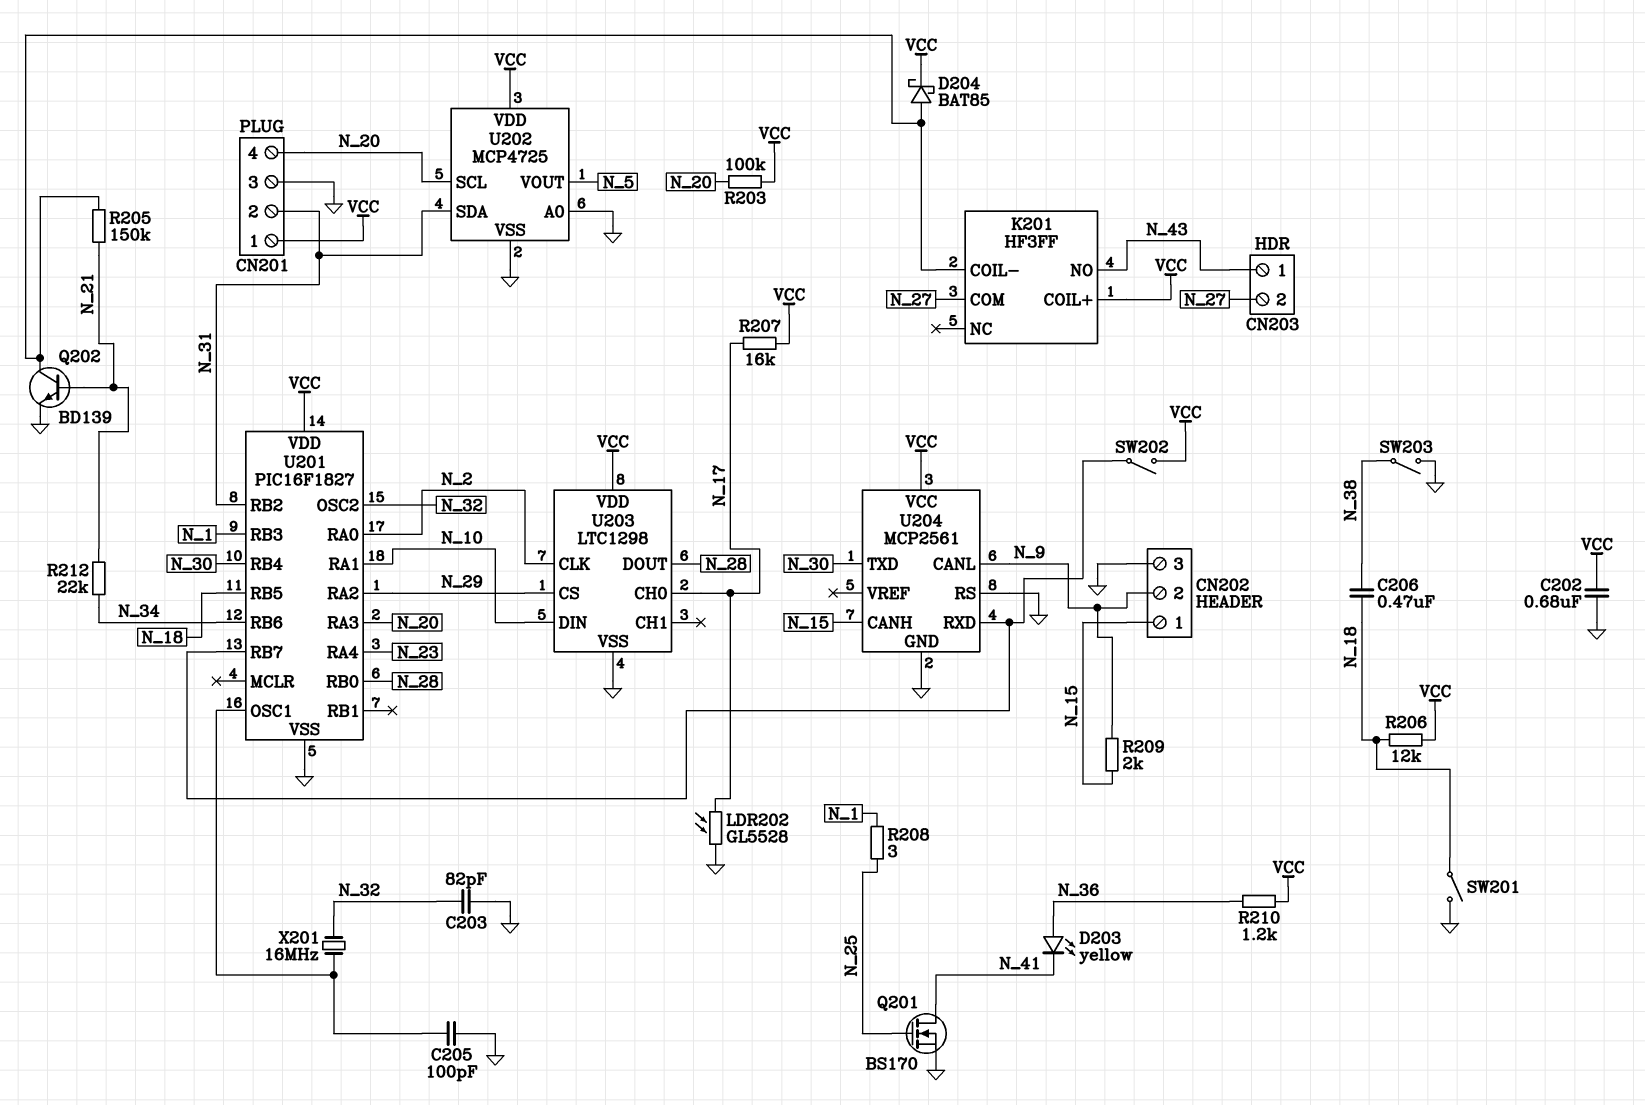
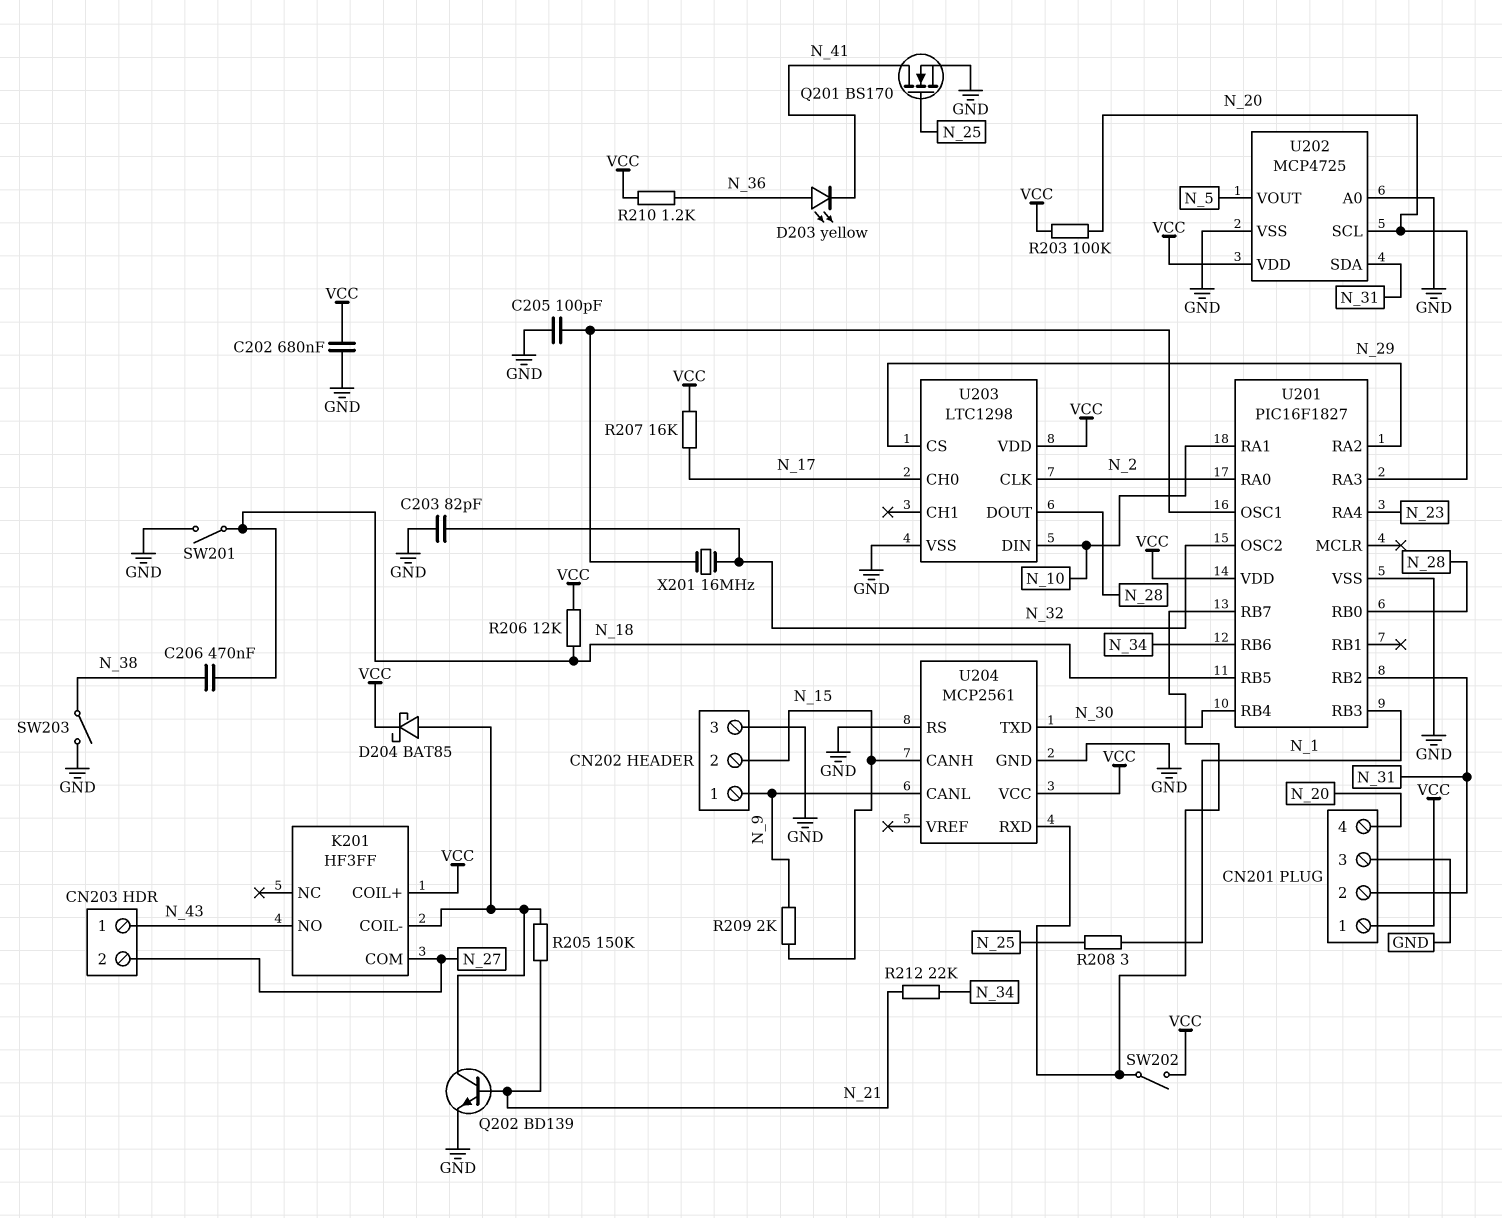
CN202 pin 1: N_15 -> N_9
CN202 pin 2: N_9 -> N_15
LDR202: GL5528 (GND, N_17) -> none

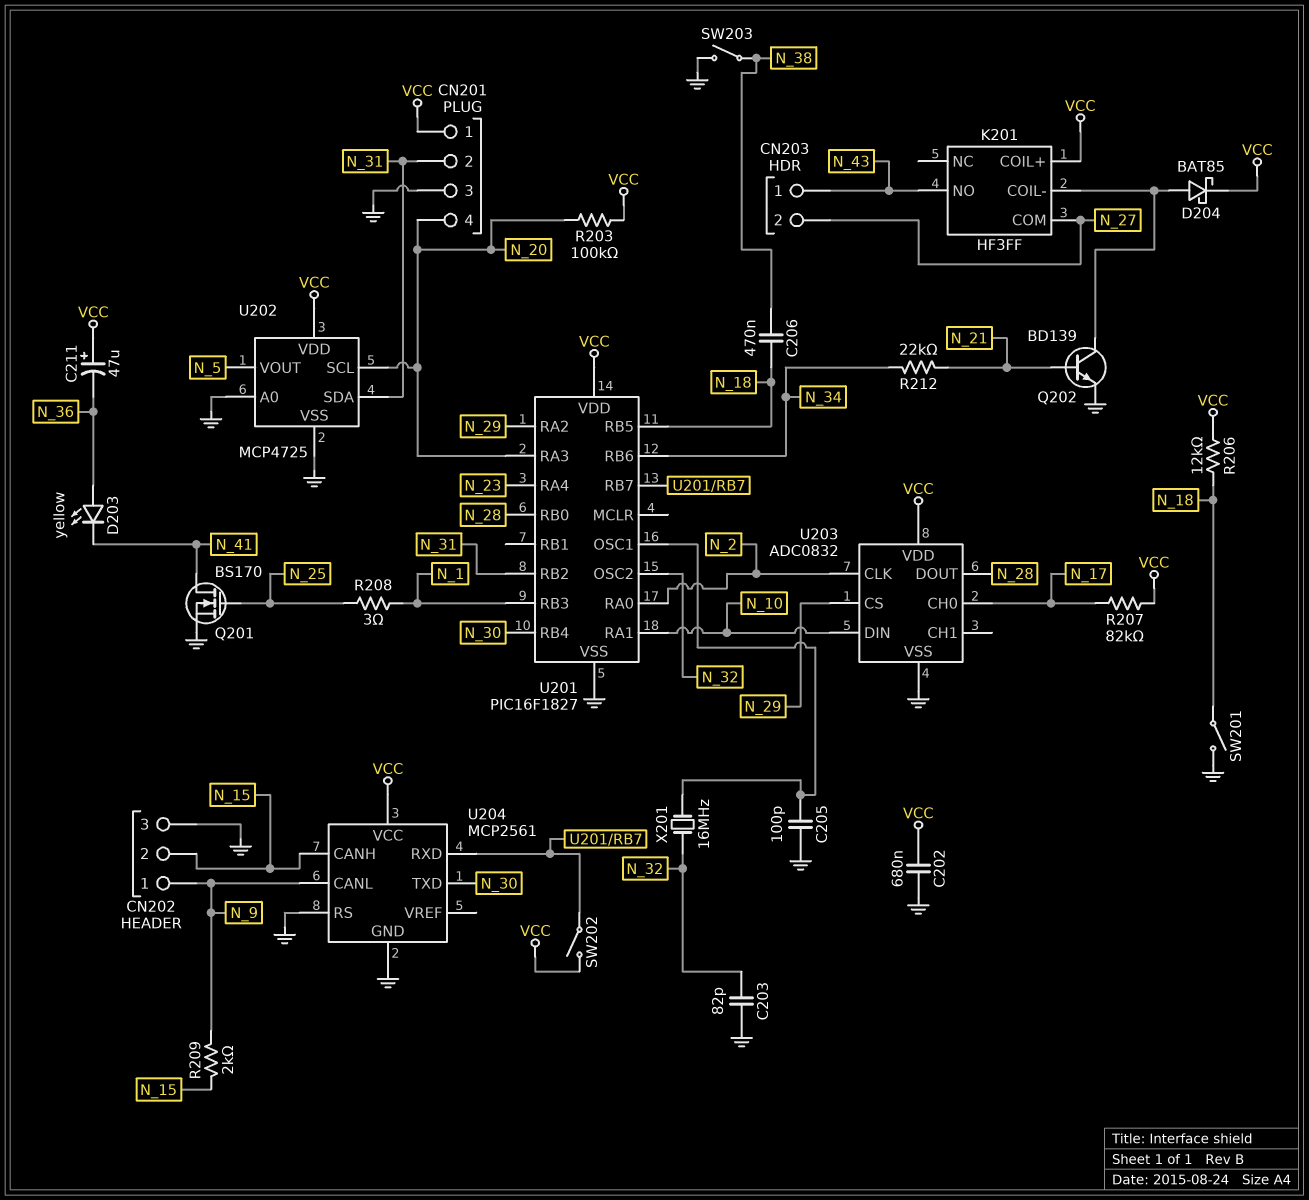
C211: none -> 47uF (plus VCC, minus N_36)
R205: 150k (K201/COIL-, N_21) -> none
R207: 16k (N_17, VCC) -> 82k (N_17, VCC)
R210: 1.2k (N_36, VCC) -> none
U203: LTC1298 -> ADC0832

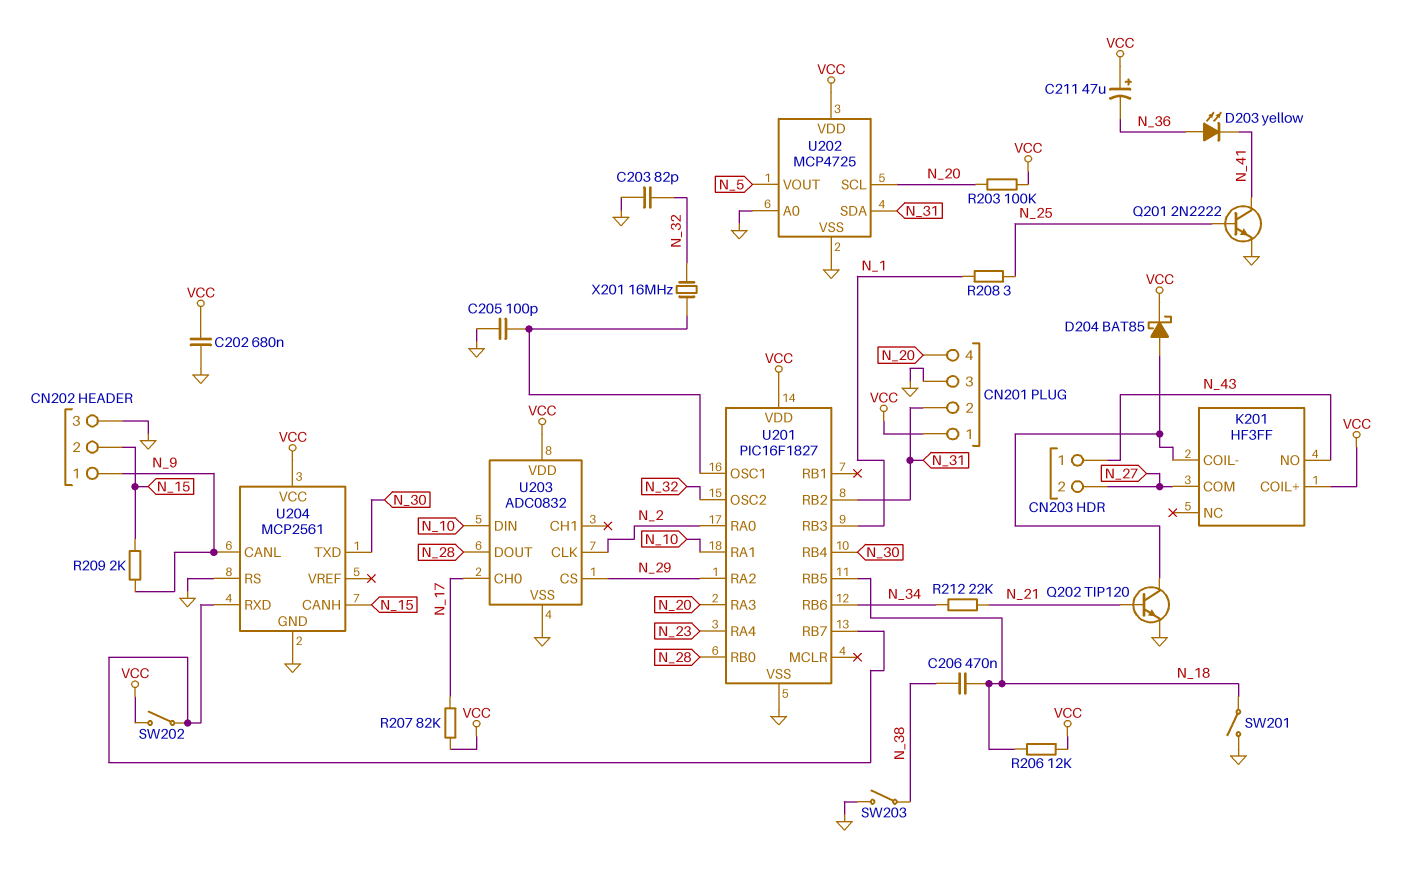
Q201: NMOS BS170 (G N_25, D N_41, S GND) -> NPN 2N2222 (B N_25, C N_41, E GND)
Q202: NPN BD139 (B N_21, C K201/COIL-, E GND) -> NPN TIP120 (B N_21, C K201/COIL-, E GND)

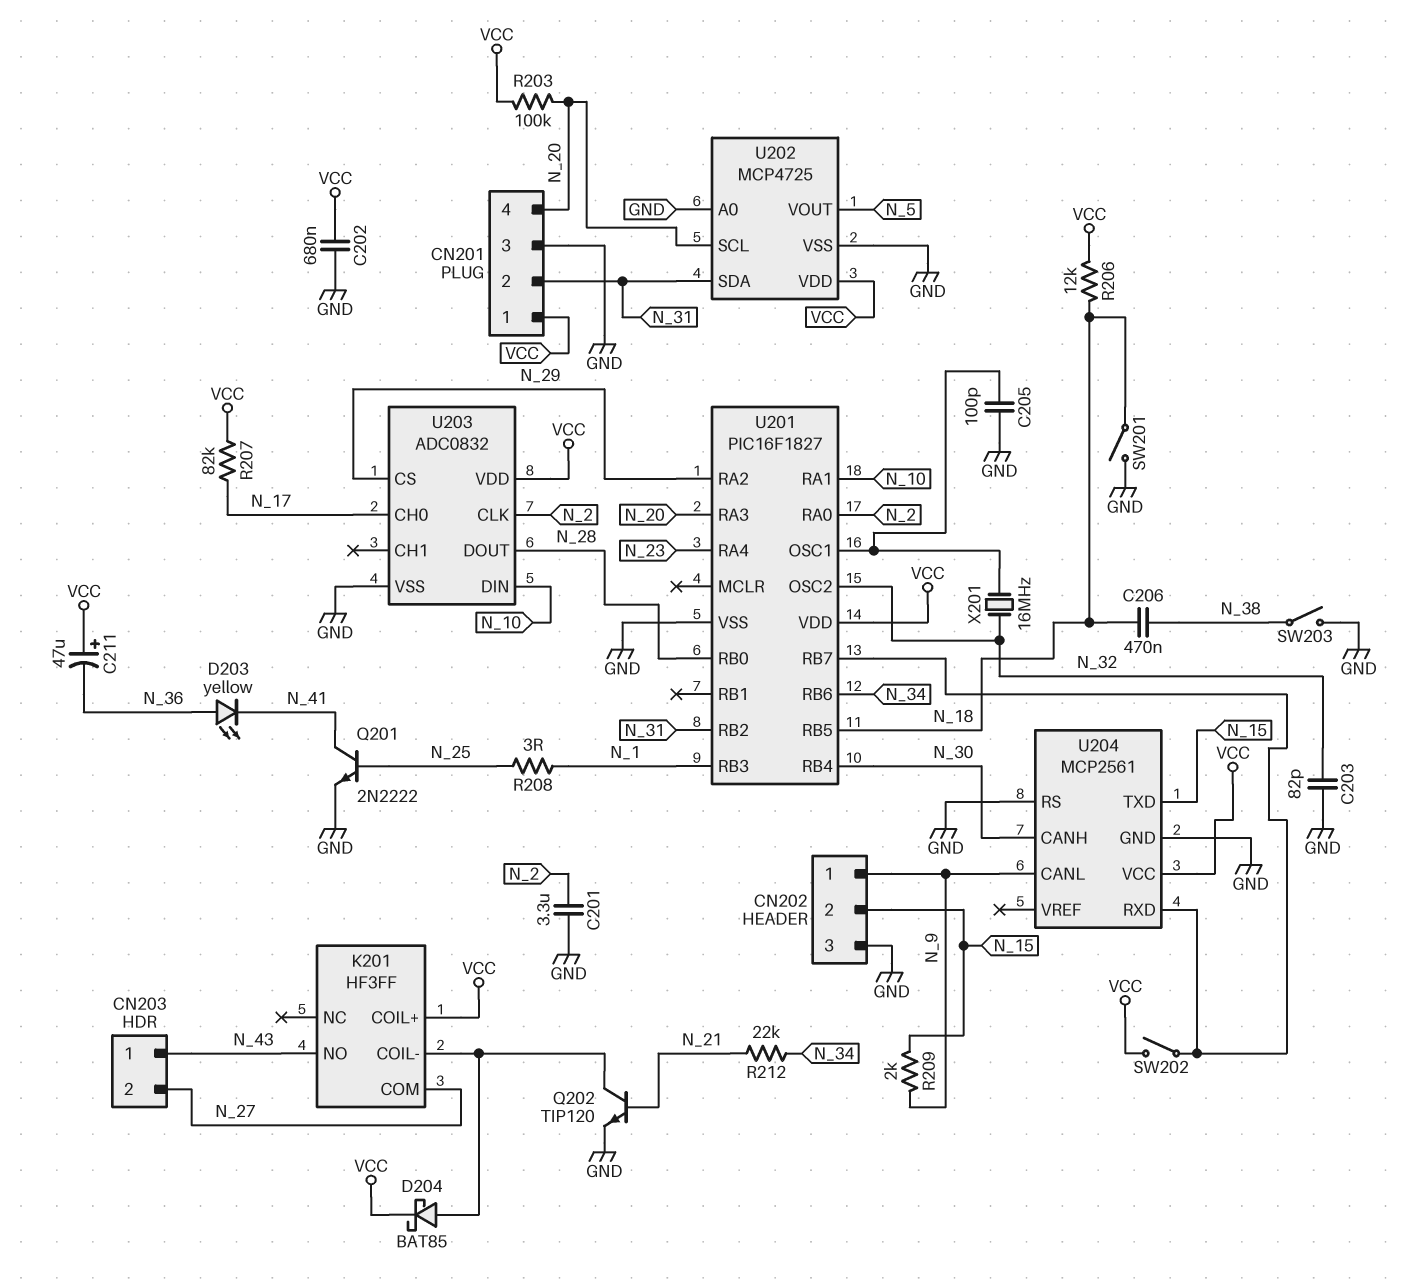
C201: none -> 3.3uF (GND, N_2)
U204 pin CANH: N_15 -> N_30
U204 pin TXD: N_30 -> N_15

